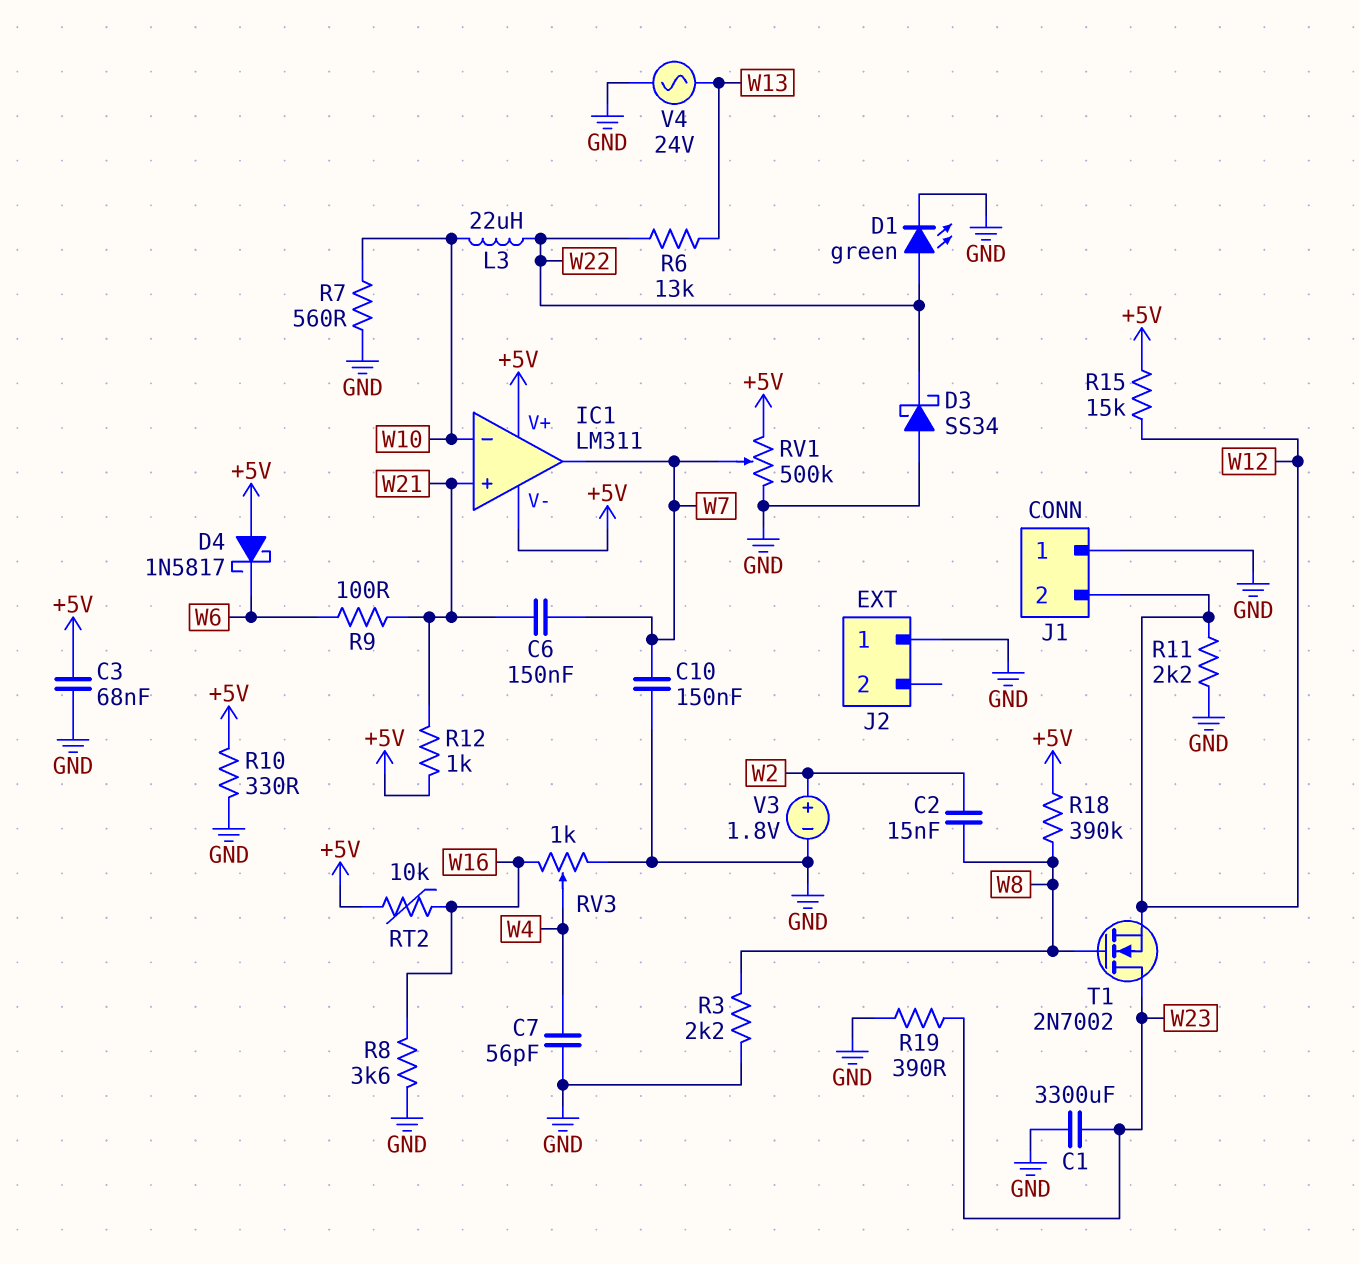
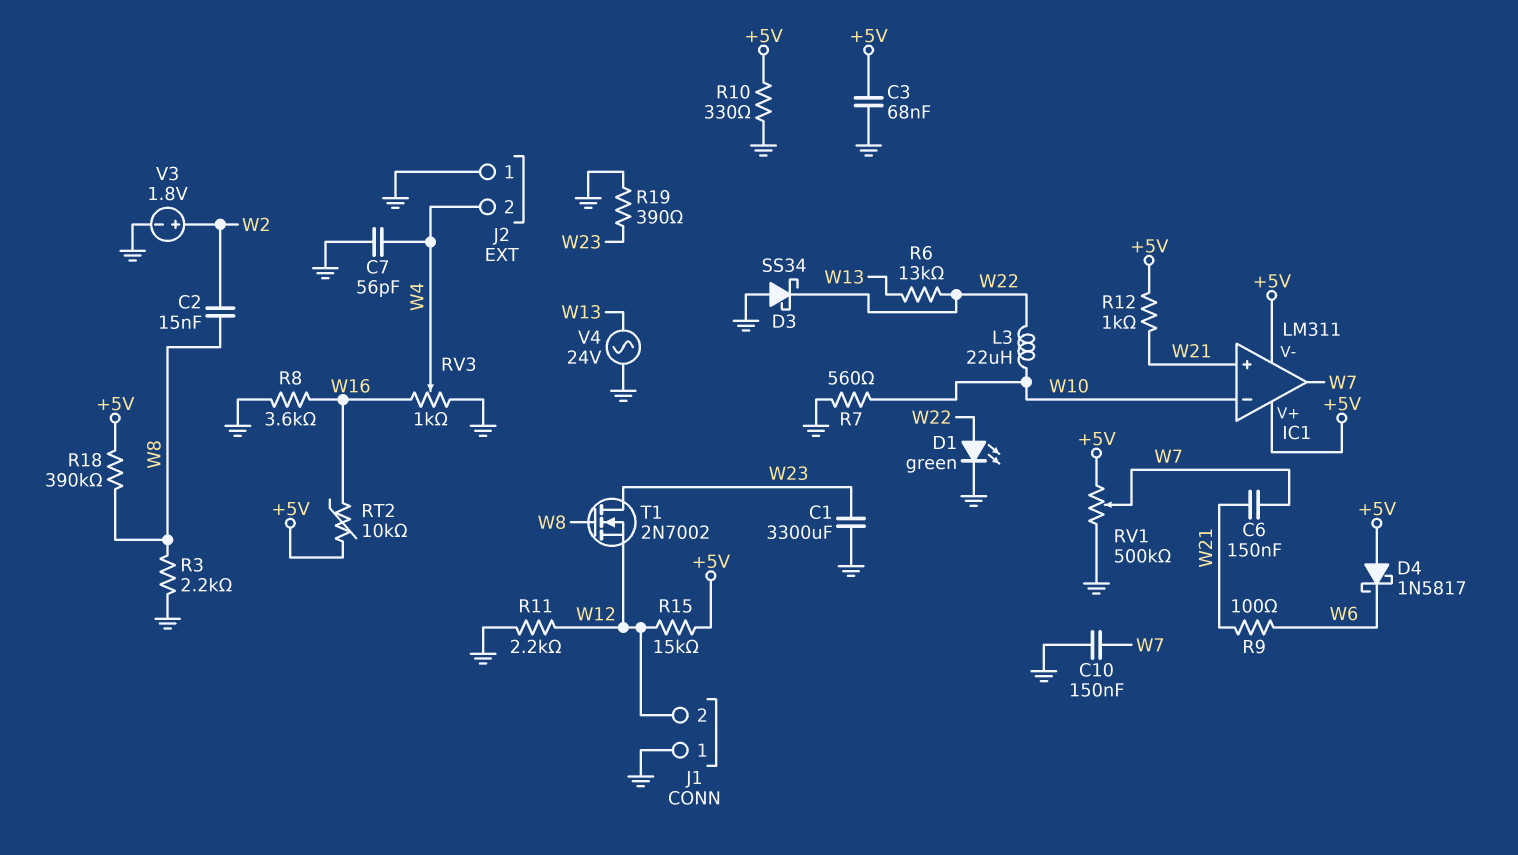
J2 pin 2: none -> W4

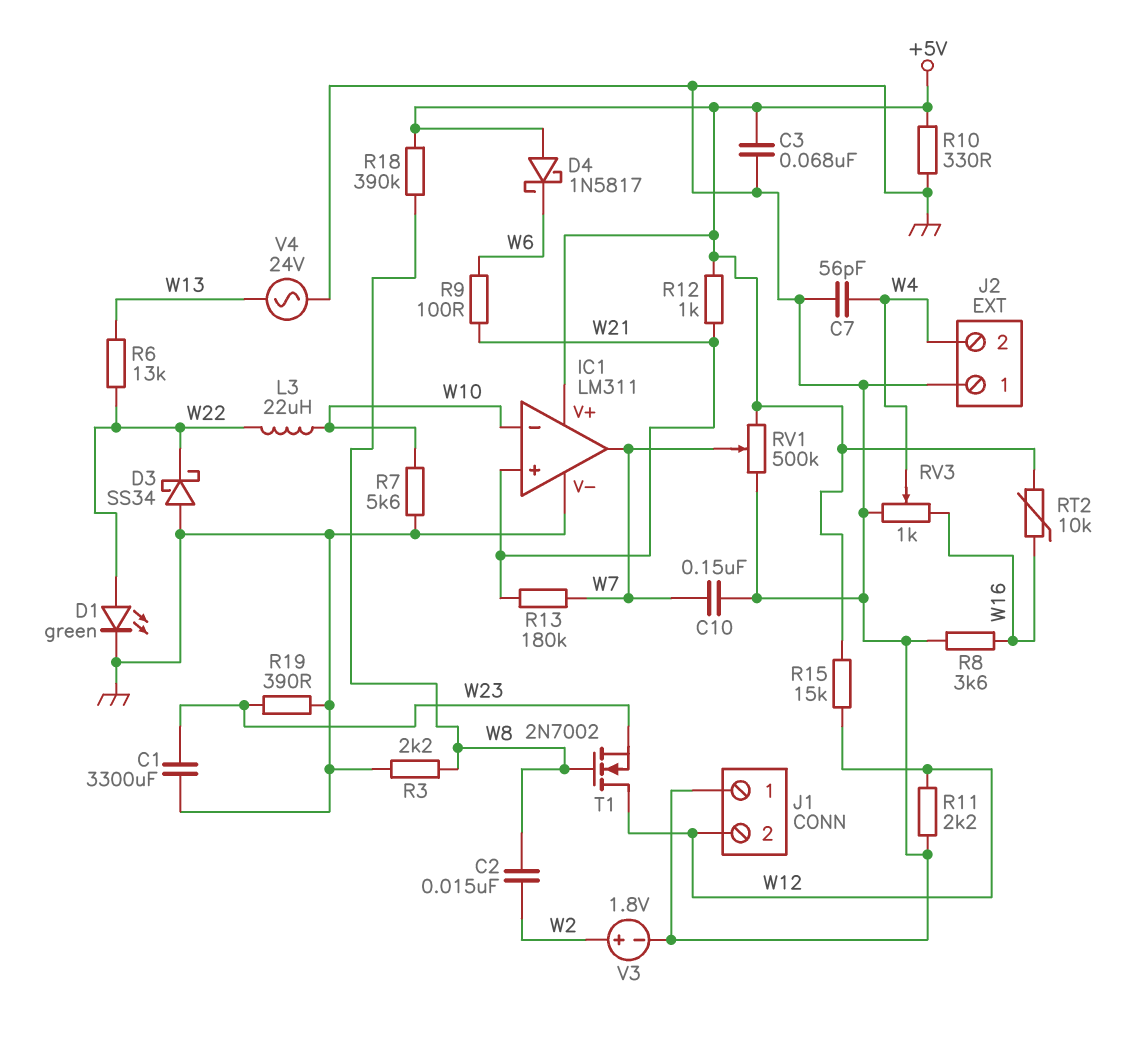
C6: 150nF (W7, W21) -> none
IC1 pin V-: +5V -> GND
R7: 560 (GND, W10) -> 5.6k (GND, W10)
R13: none -> 180k (W7, W21)
T1: NMOS 2N7002 (G W8, D W23, S W12) -> NMOS 2N7002 (G W8, D W12, S W23)

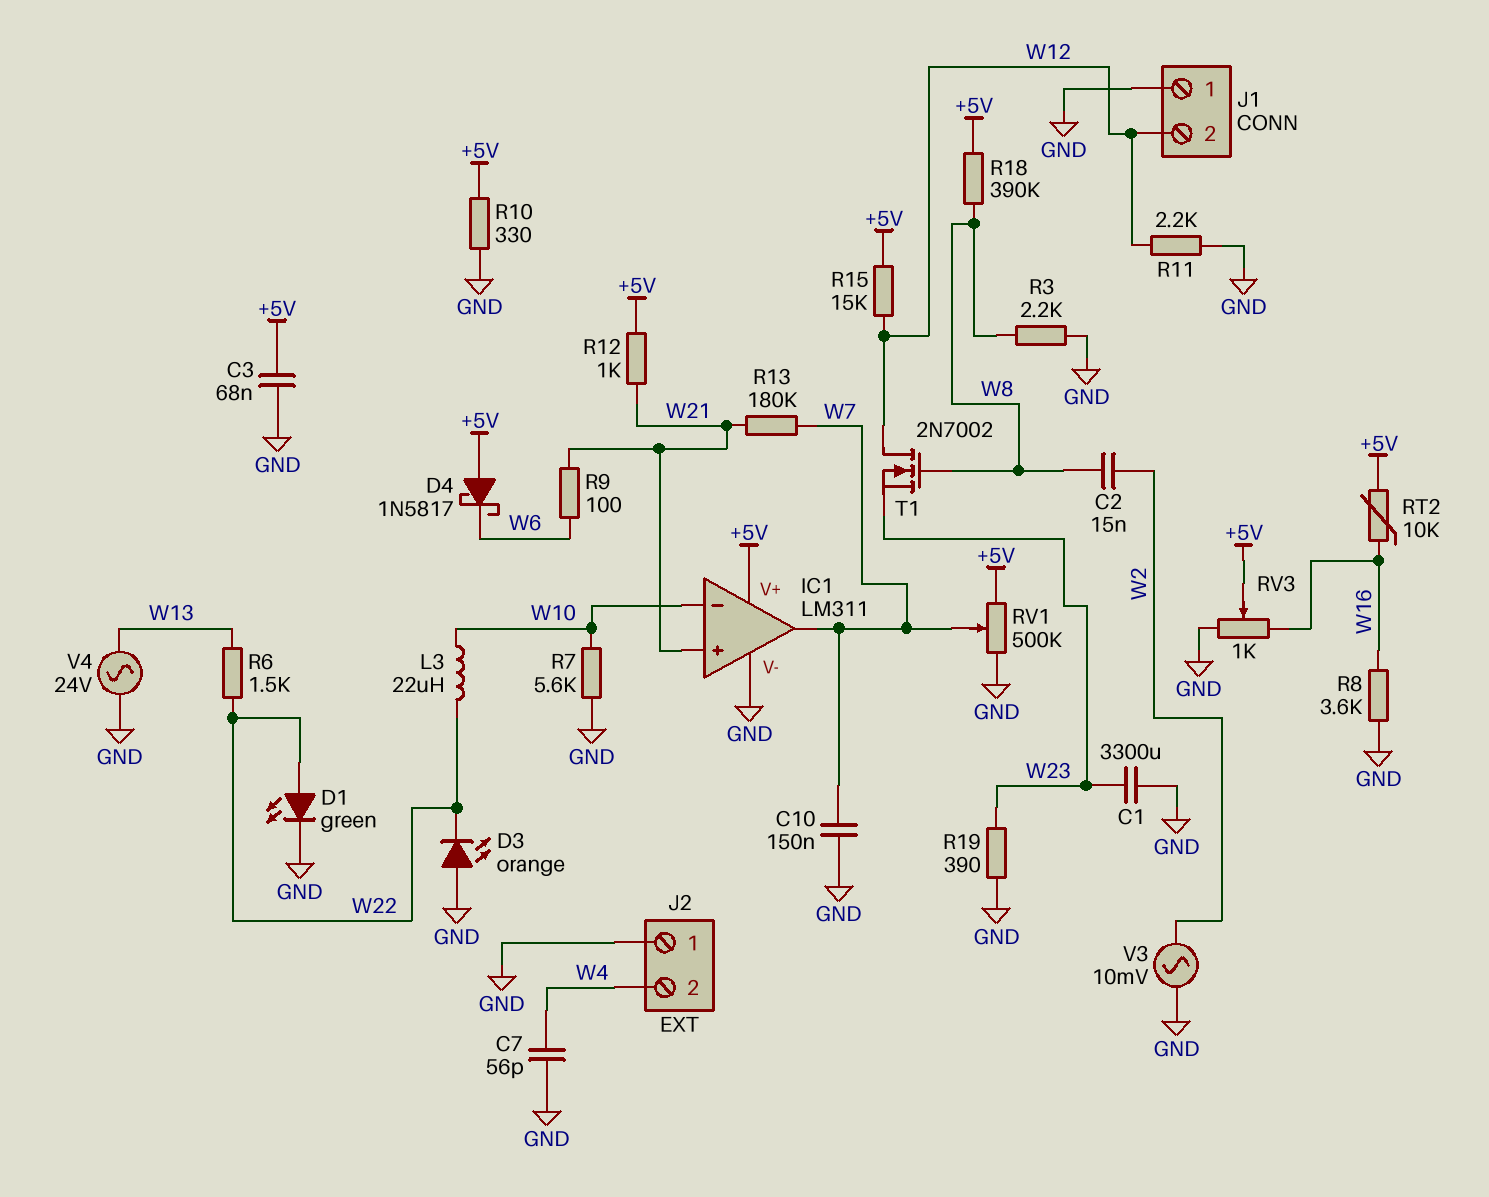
D3: schottky SS34 (A GND, K W22) -> LED orange (A GND, K W22)
R6: 13k (W13, W22) -> 1.5k (W13, W22)
RV3: 1k (GND, W16, wiper W4) -> 1k (GND, W16, wiper +5V)
V3: 1.8V (plus W2, minus GND) -> AC 10mV (GND, W2)

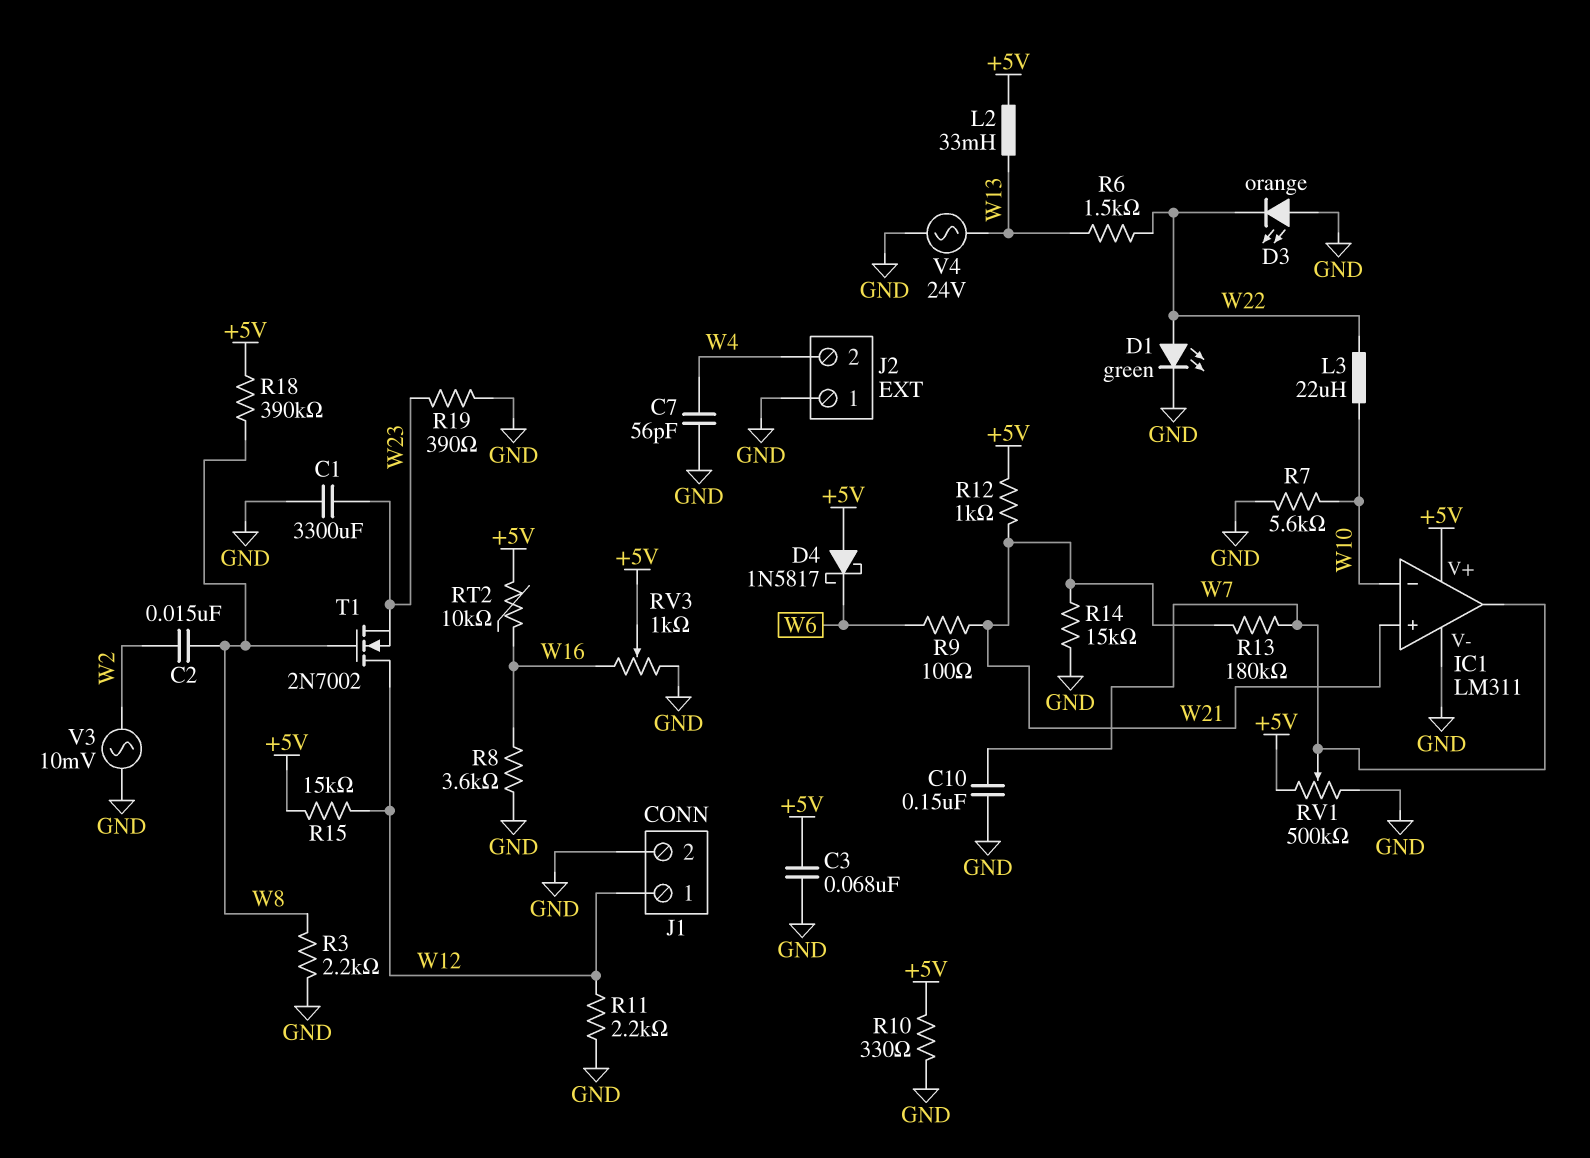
J1 pin 1: GND -> W12
J1 pin 2: W12 -> GND
L2: none -> 33mH (+5V, W13)
R14: none -> 15k (GND, W21)

